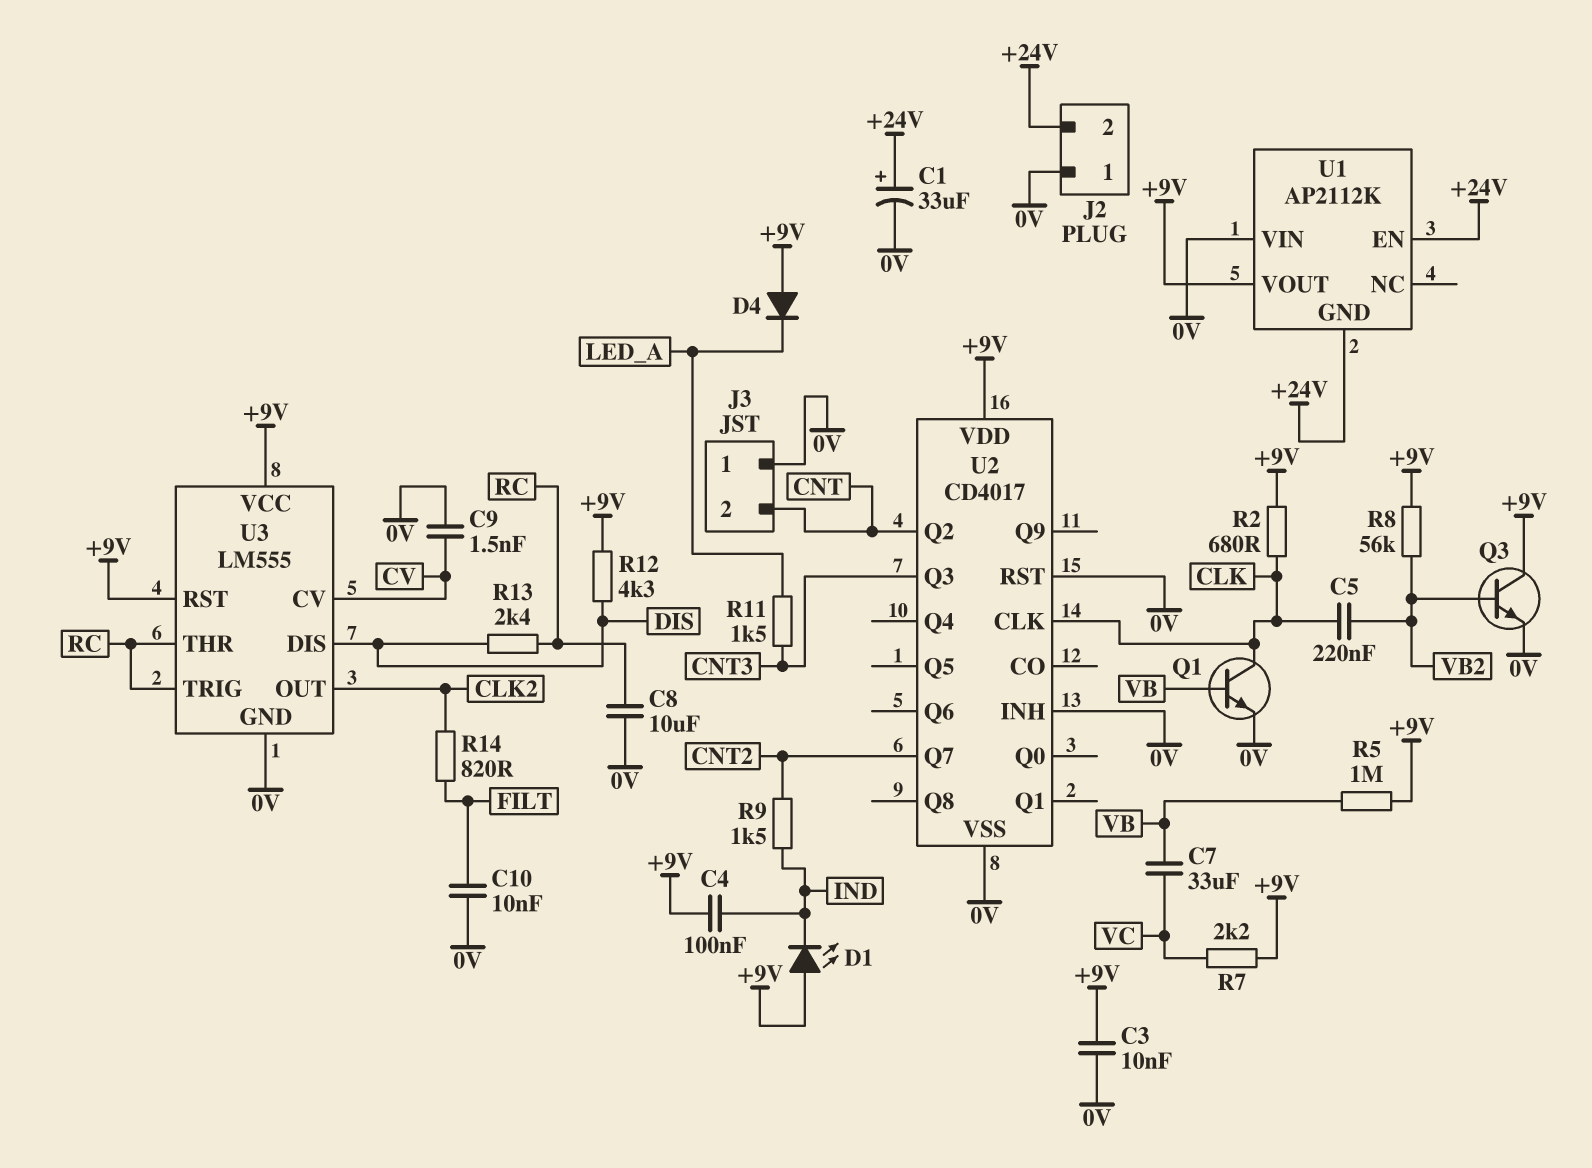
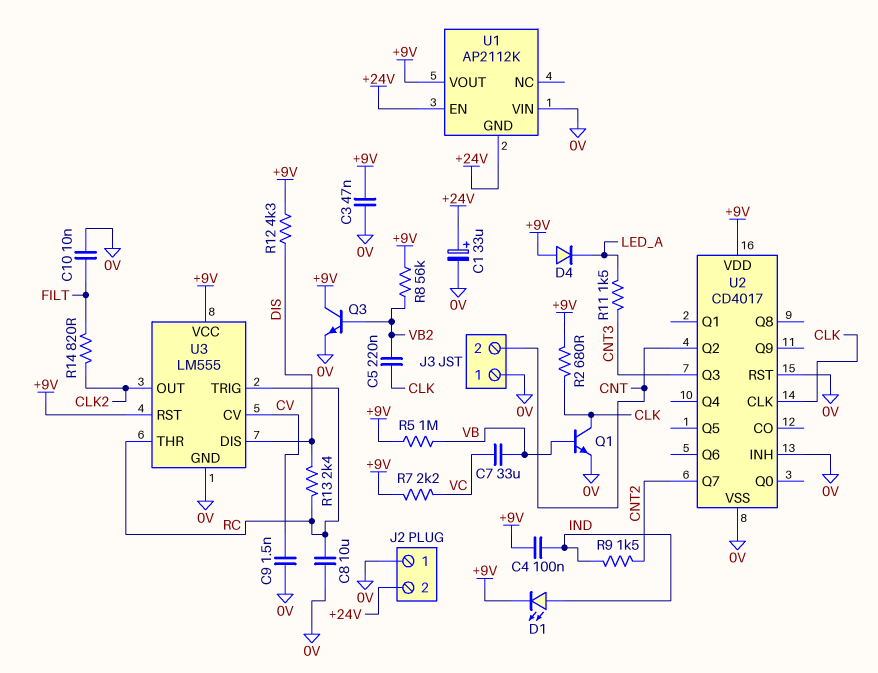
C3: 10nF (+9V, 0V) -> 47nF (+9V, 0V)
D1: LED (A +9V, K IND) -> LED (A IND, K +9V)

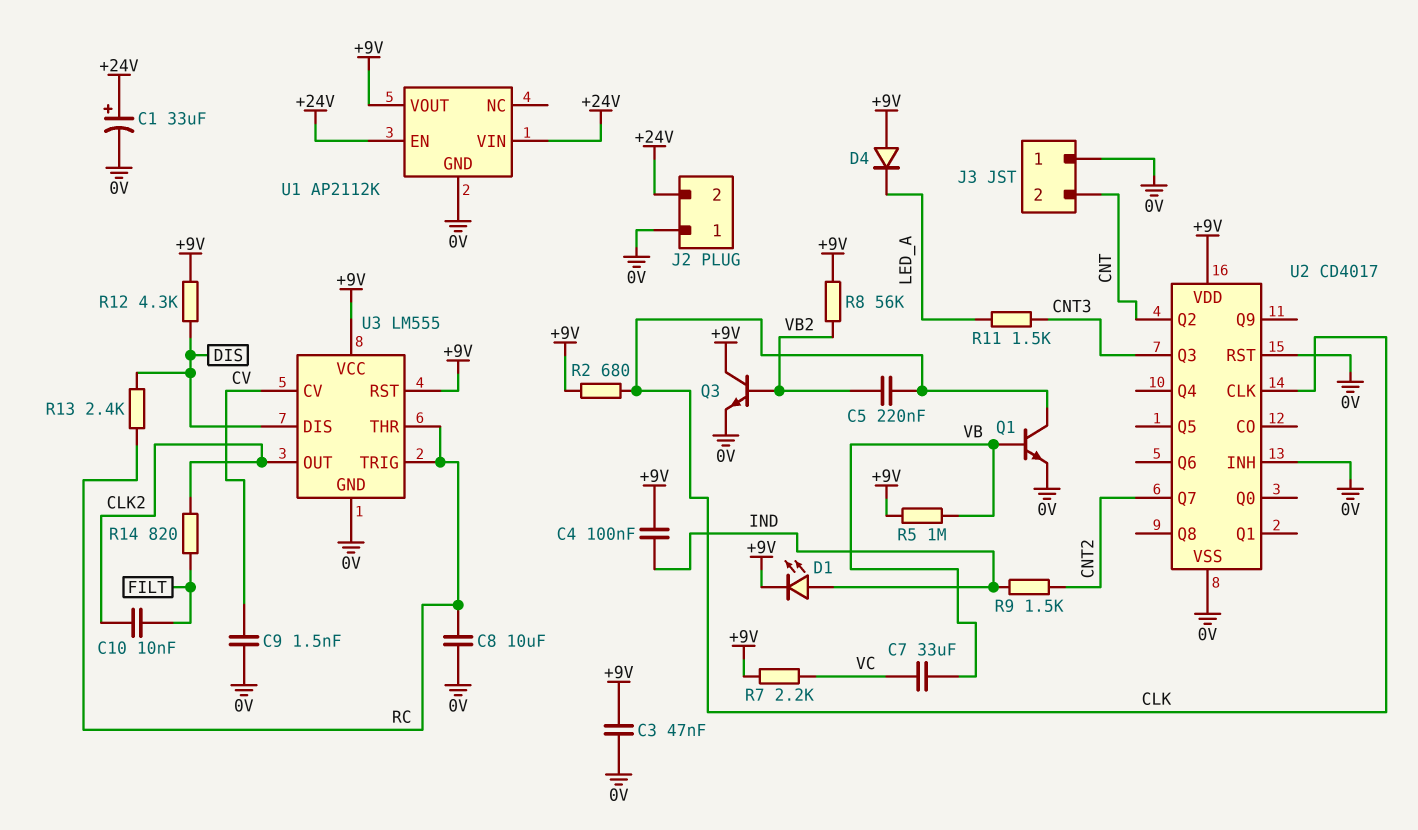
C10: 10nF (0V, FILT) -> 10nF (CLK2, FILT)
U1 pin GND: +24V -> 0V
U1 pin VIN: 0V -> +24V

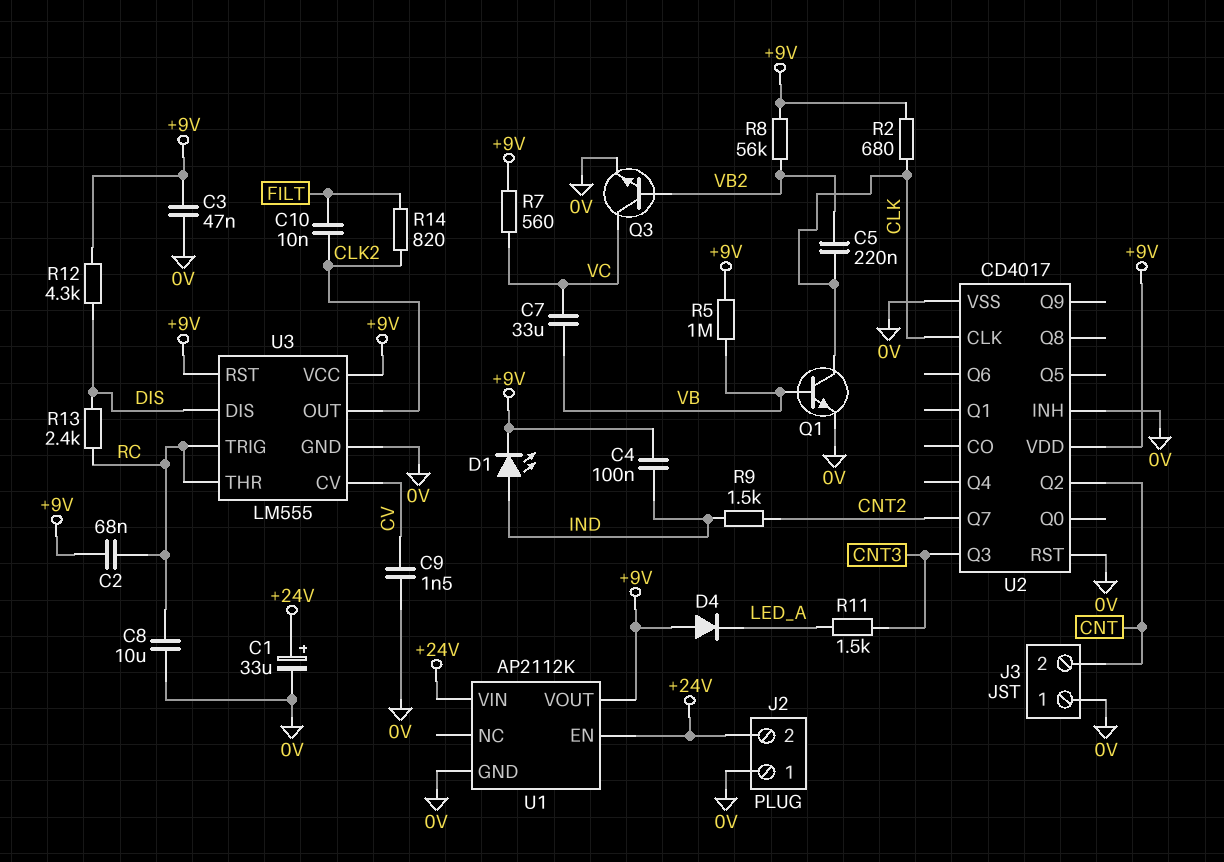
C2: none -> 68nF (+9V, RC)
Q3: NPN (B VB2, C +9V, E 0V) -> NPN (B VB2, C VC, E 0V)
R7: 2.2k (+9V, VC) -> 560 (+9V, VC)

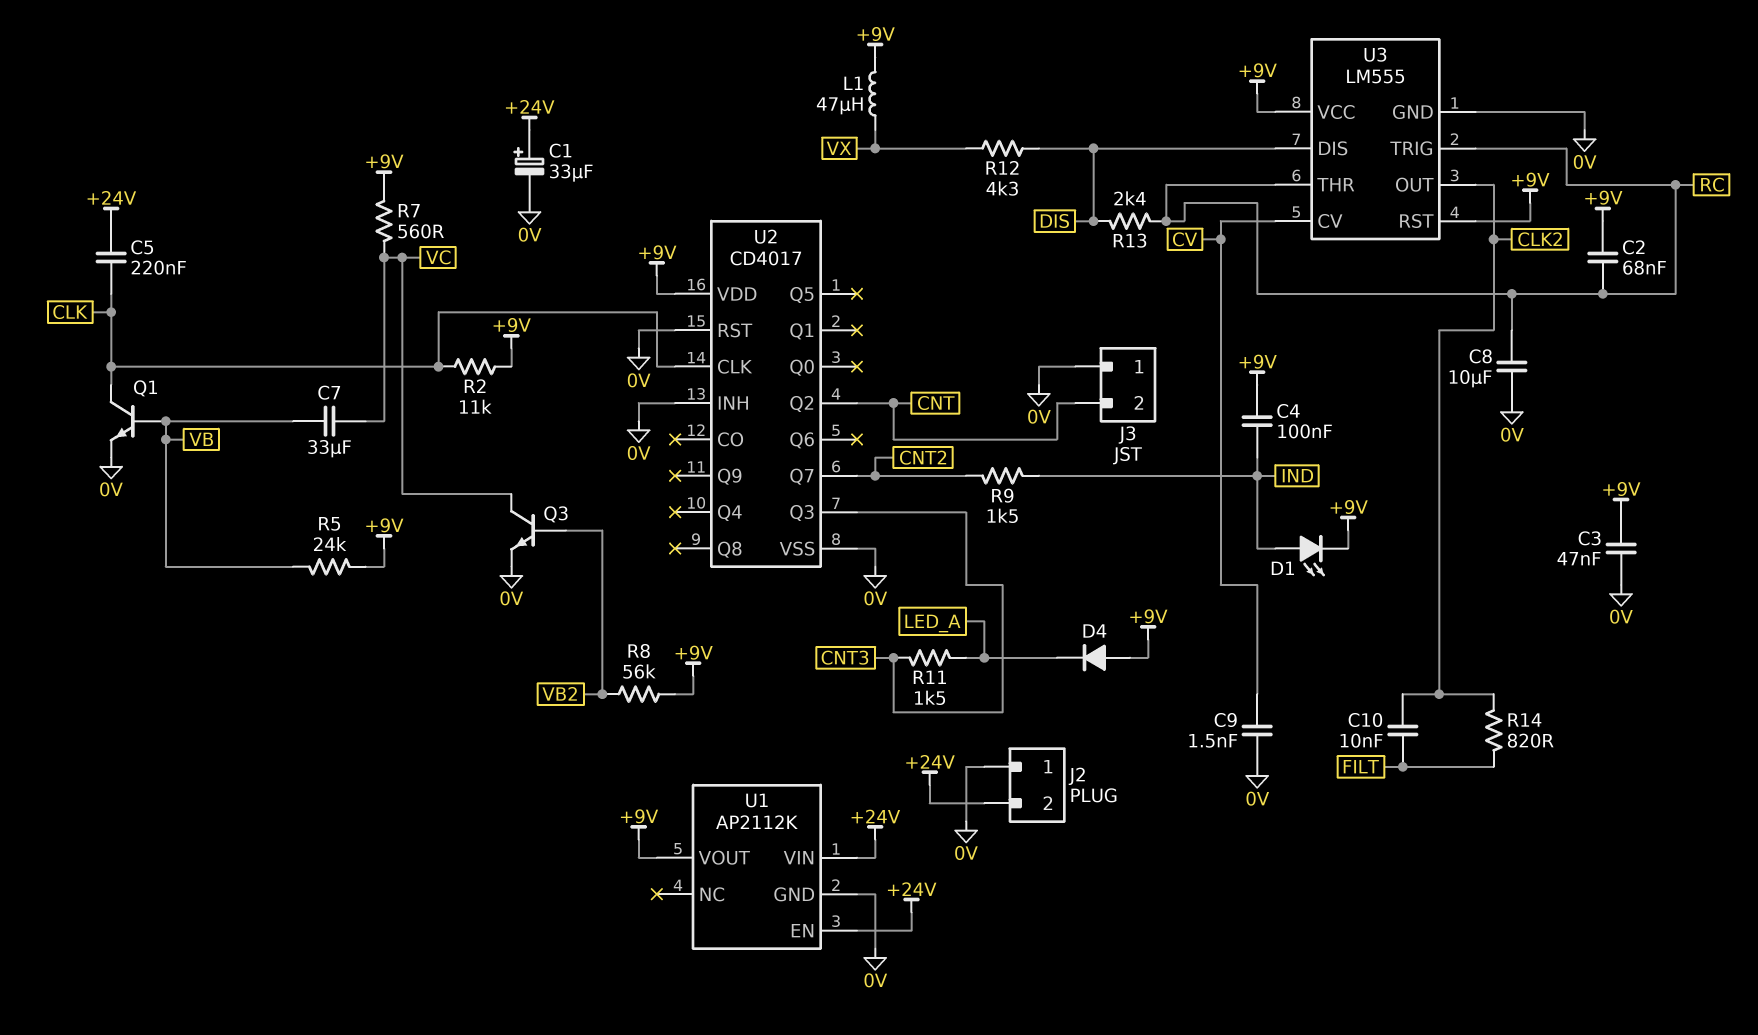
C5: 220nF (CLK, VB2) -> 220nF (+24V, CLK)
L1: none -> 47uH (+9V, VX)
R2: 680 (+9V, CLK) -> 11k (+9V, CLK)
R5: 1M (+9V, VB) -> 24k (+9V, VB)
R12: 4.3k (+9V, DIS) -> 4.3k (DIS, VX)

